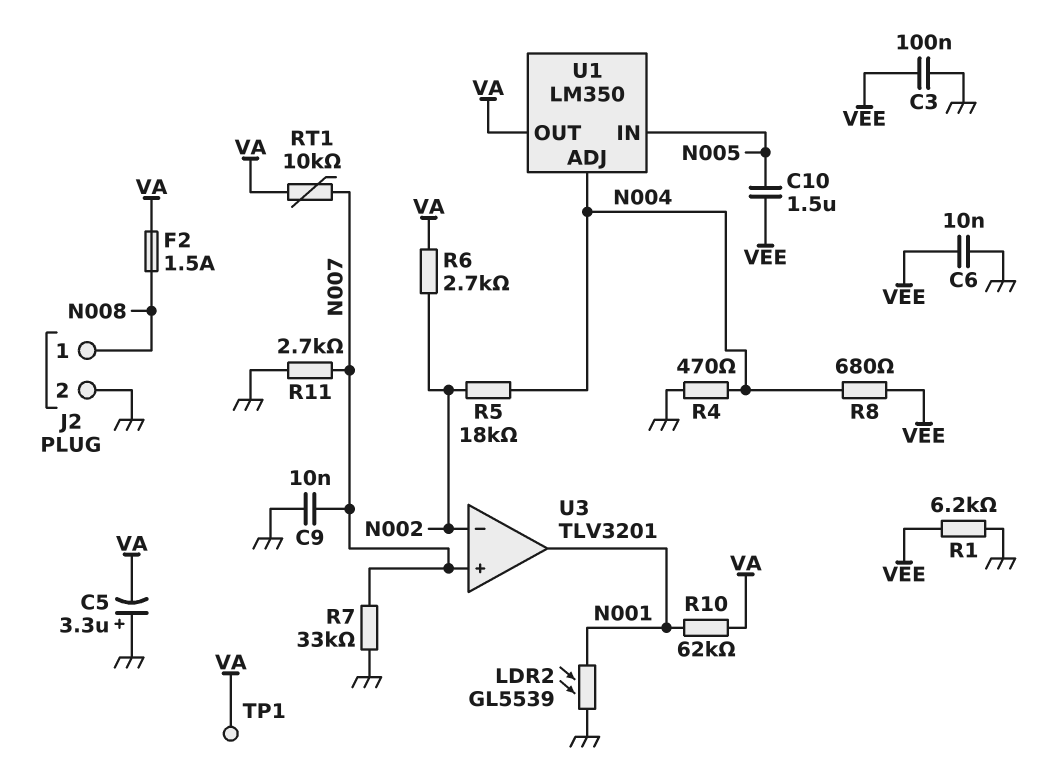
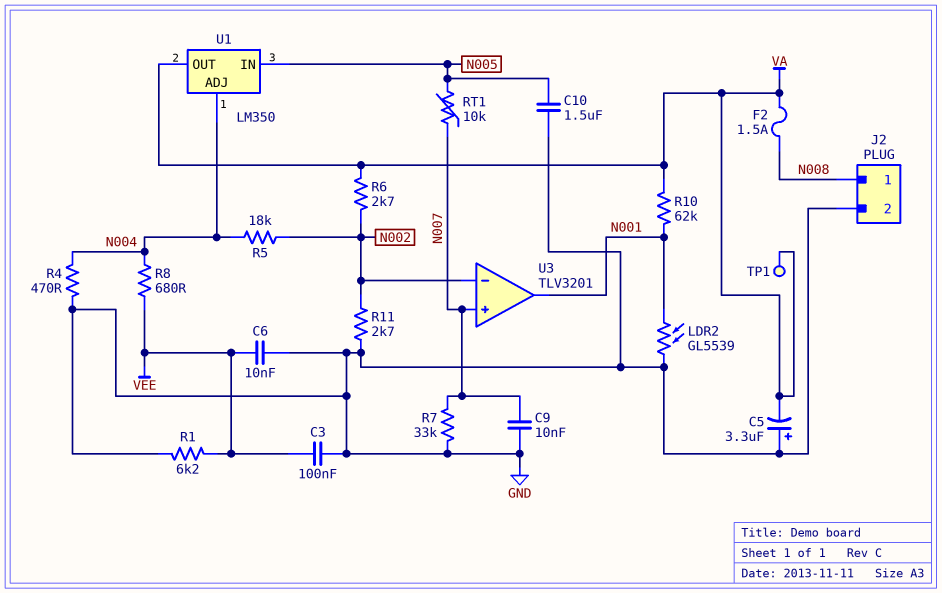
C10: 1.5uF (N005, VEE) -> 1.5uF (GND, N005)
R11: 2.7k (GND, N007) -> 2.7k (GND, N002)
RT1: 10k (N007, VA) -> 10k (N005, N007)

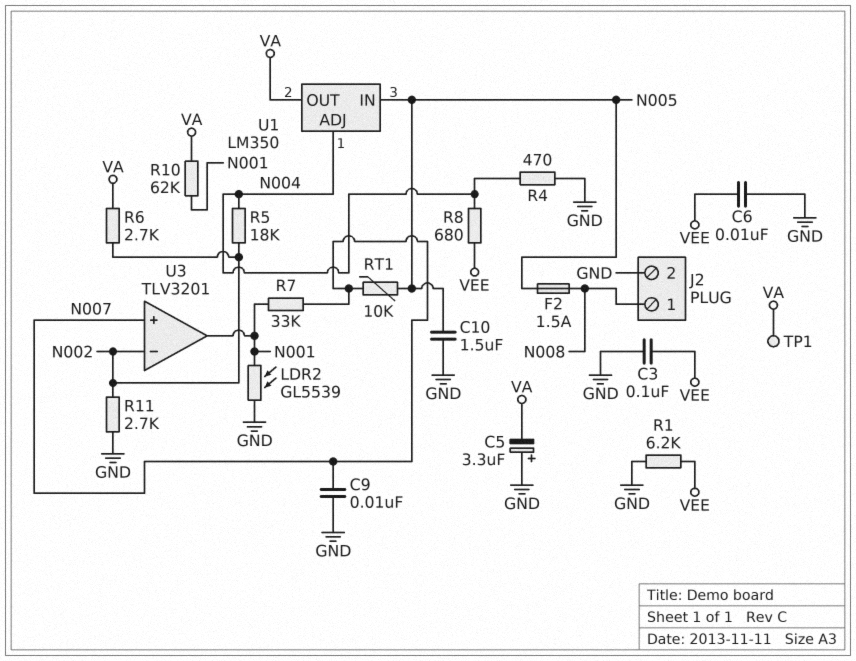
F2: 1.5A (N008, VA) -> 1.5A (N005, N008)
R7: 33k (GND, N007) -> 33k (N001, N007)

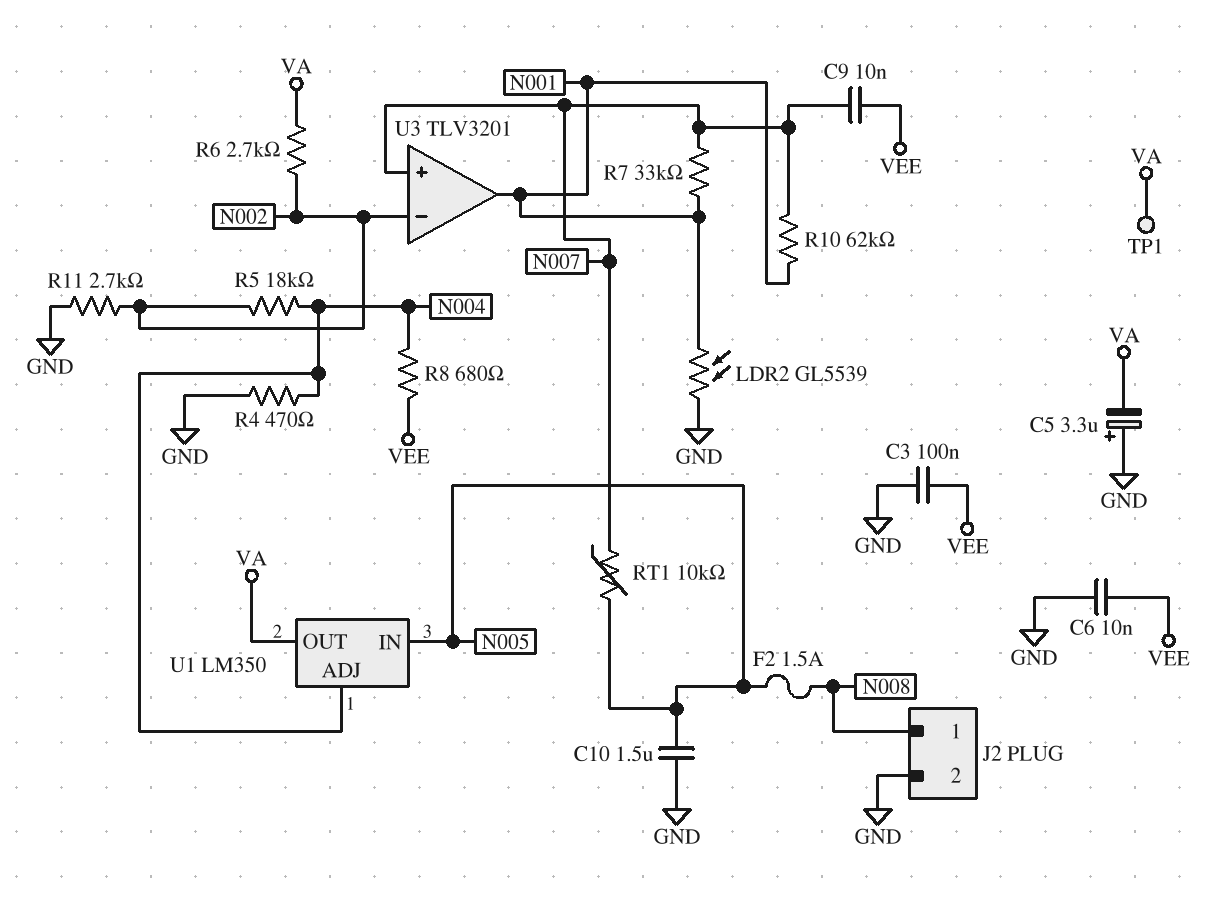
C9: 10nF (GND, N007) -> 10nF (N007, VEE)
R1: 6.2k (GND, VEE) -> none
R10: 62k (N001, VA) -> 62k (N001, N007)

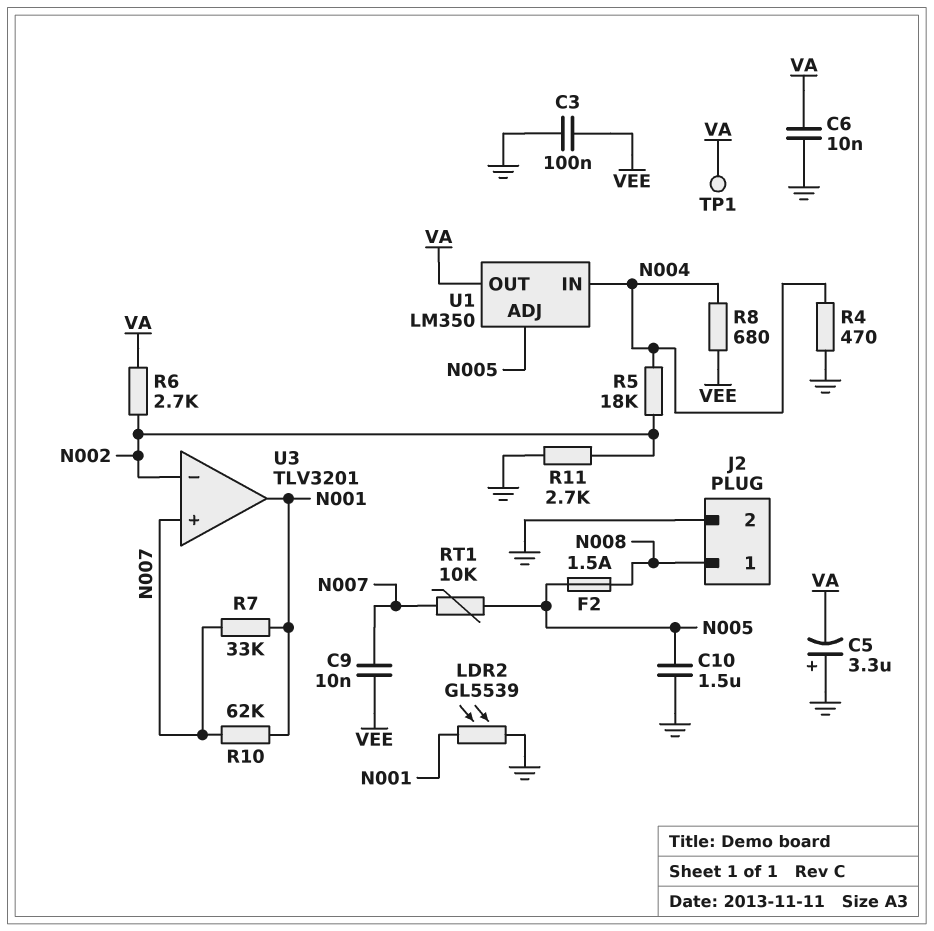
C6: 10nF (GND, VEE) -> 10nF (GND, VA)
U1 pin ADJ: N004 -> N005
U1 pin IN: N005 -> N004

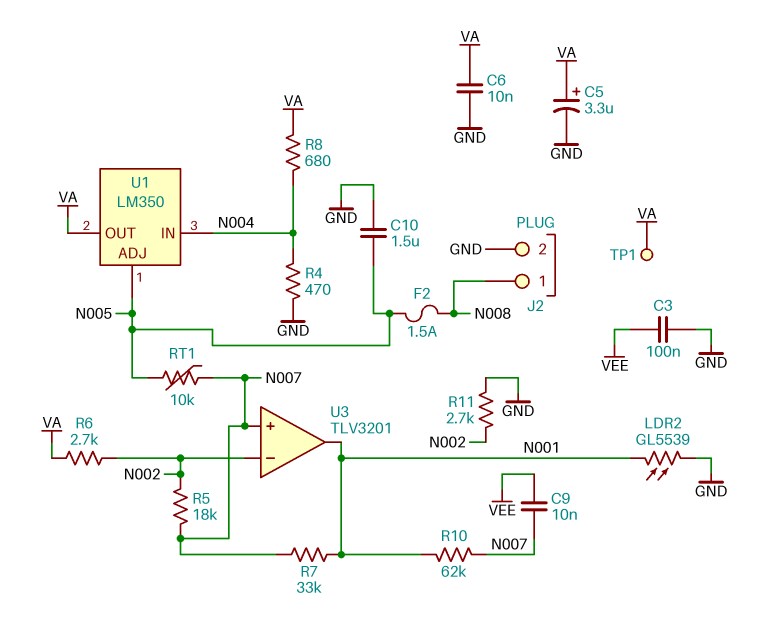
C5: 3.3uF (plus GND, minus VA) -> 3.3uF (plus VA, minus GND)
R5: 18k (N002, N004) -> 18k (N002, N007)
R8: 680 (N004, VEE) -> 680 (N004, VA)

